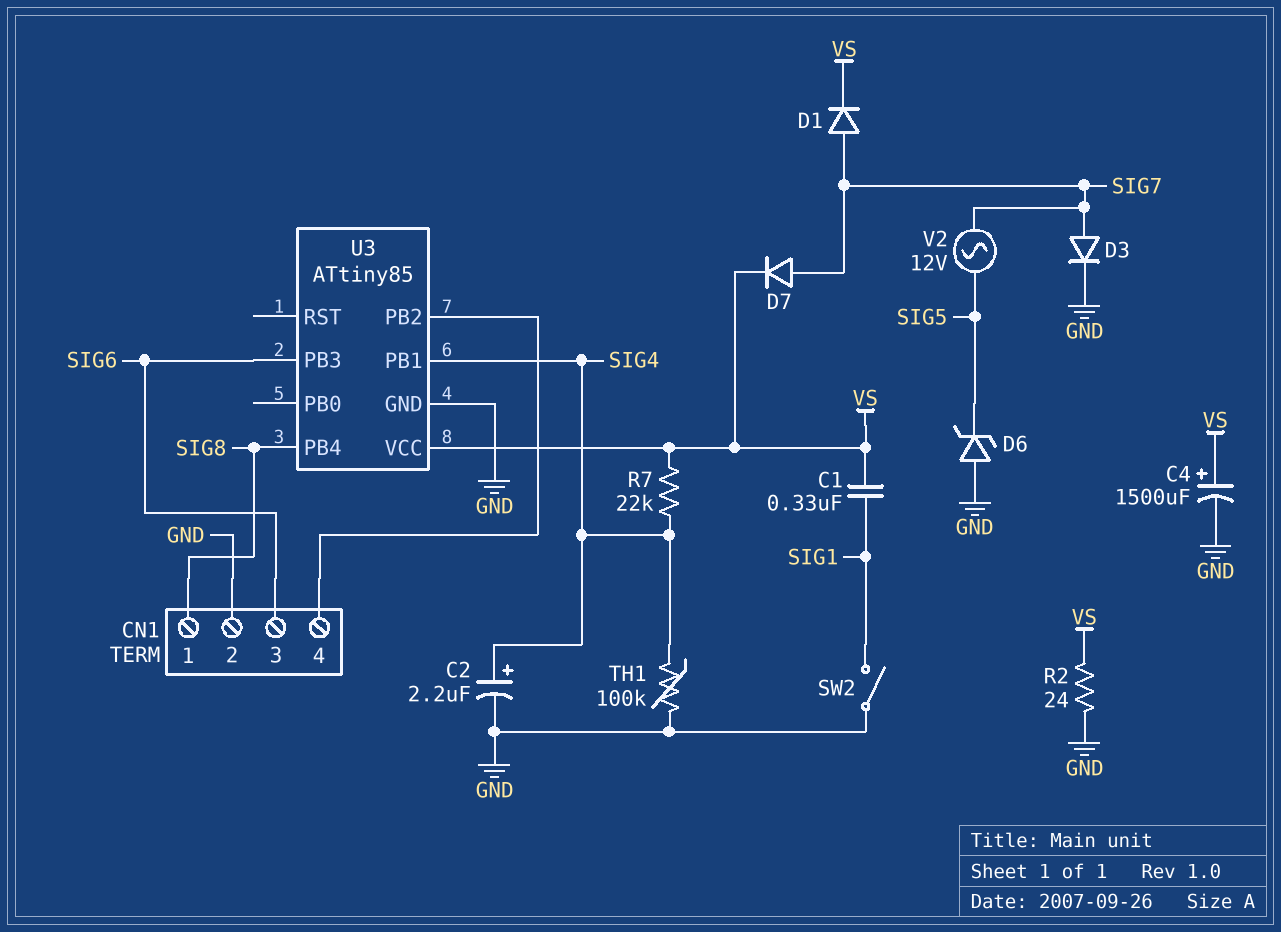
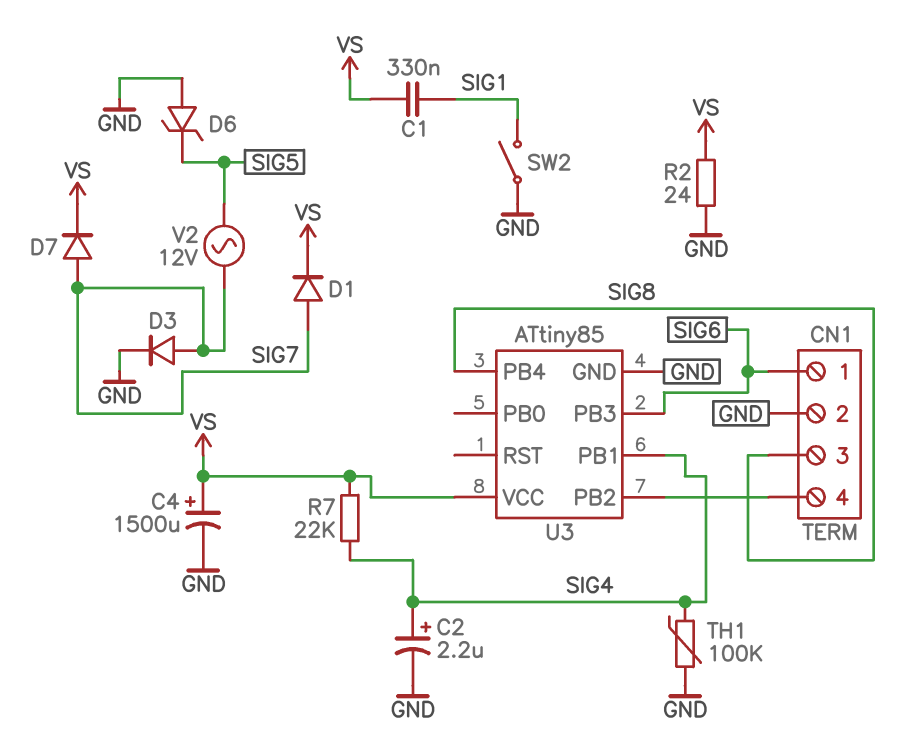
CN1 pin 1: SIG8 -> SIG6
CN1 pin 3: SIG6 -> SIG8

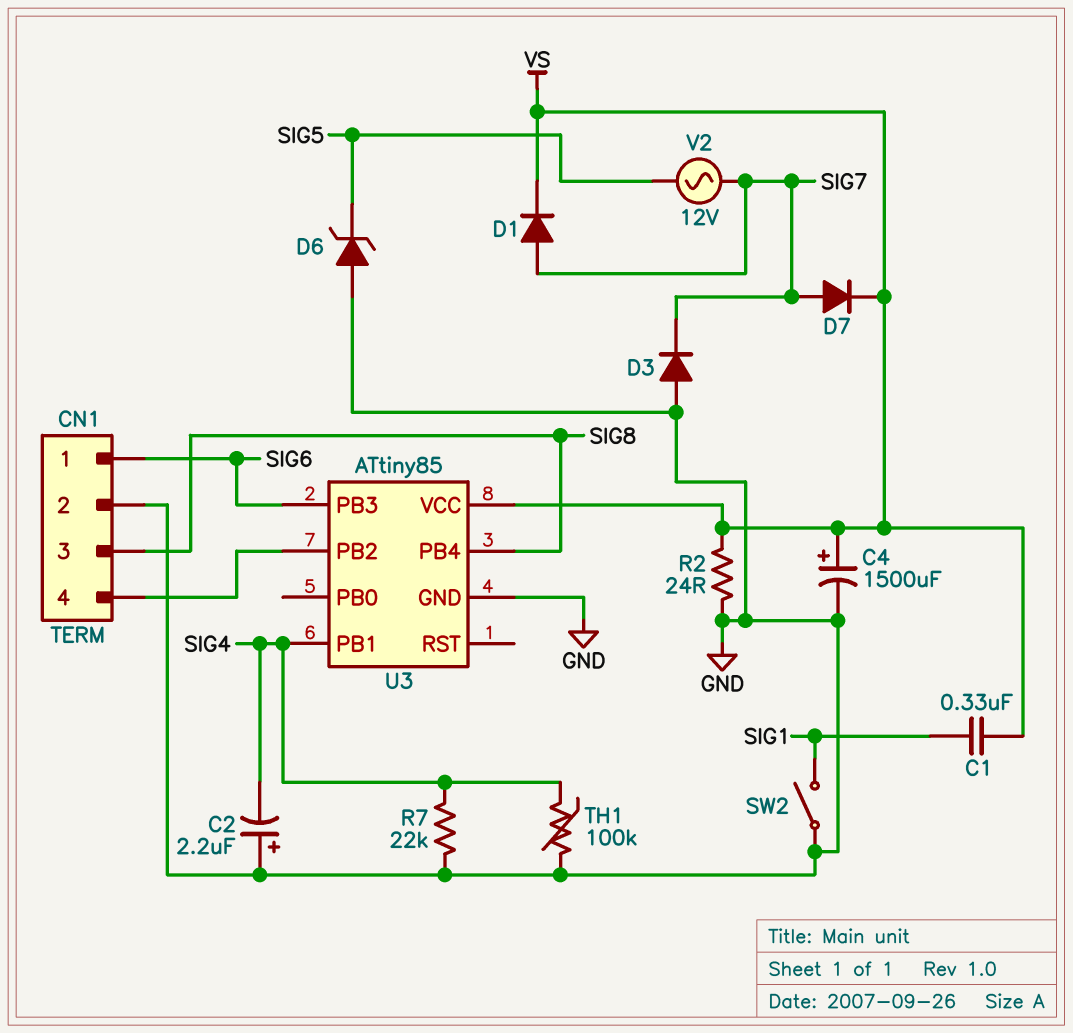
C2: 2.2uF (plus SIG4, minus GND) -> 2.2uF (plus GND, minus SIG4)
D3: diode (A SIG7, K GND) -> diode (A GND, K SIG7)
R7: 22k (SIG4, VS) -> 22k (GND, SIG4)

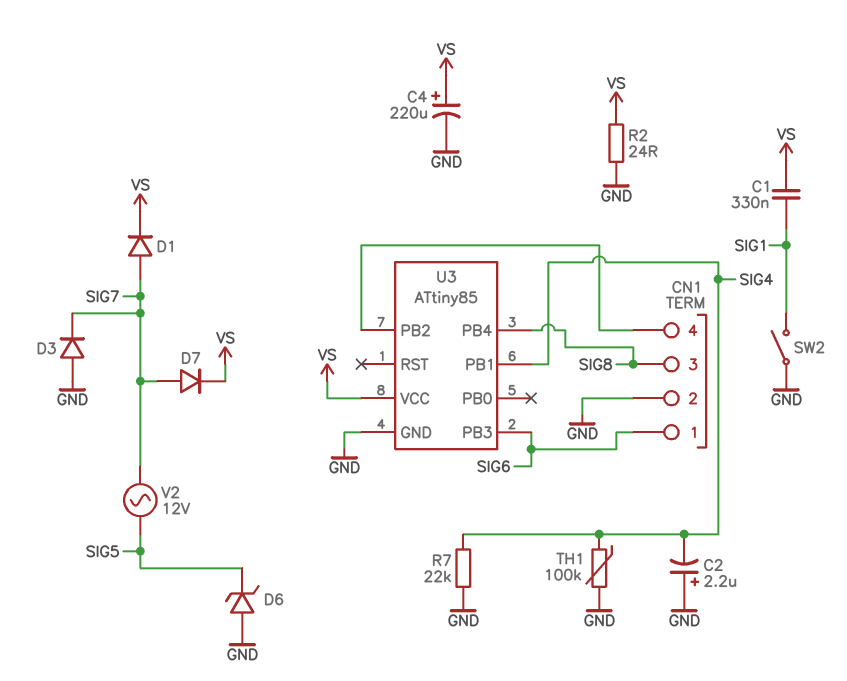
C4: 1500uF (plus VS, minus GND) -> 220uF (plus VS, minus GND)

